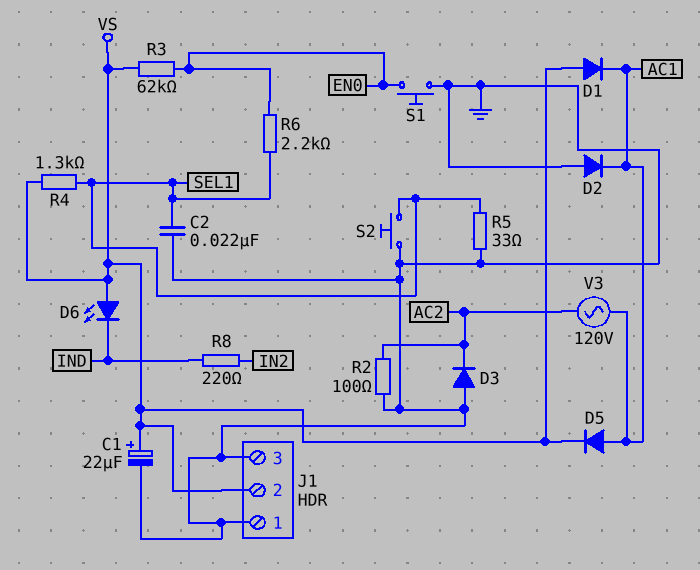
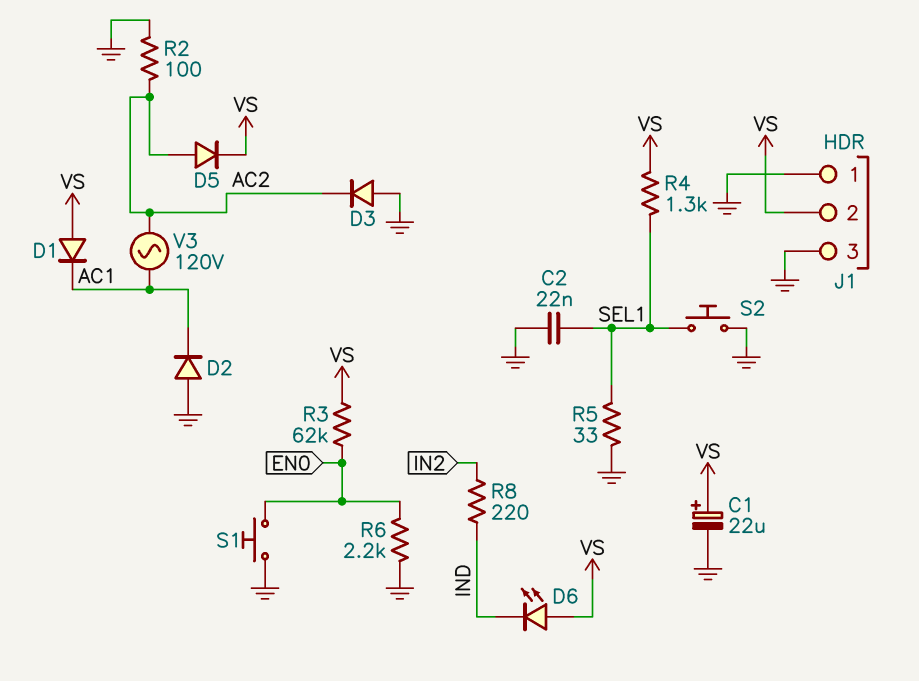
D5: diode (A AC1, K VS) -> diode (A AC2, K VS)
R6: 2.2k (EN0, SEL1) -> 2.2k (EN0, GND)

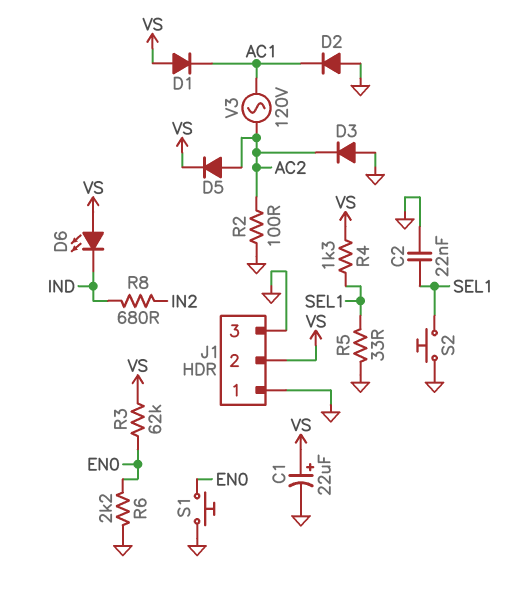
R8: 220 (IN2, IND) -> 680 (IN2, IND)

